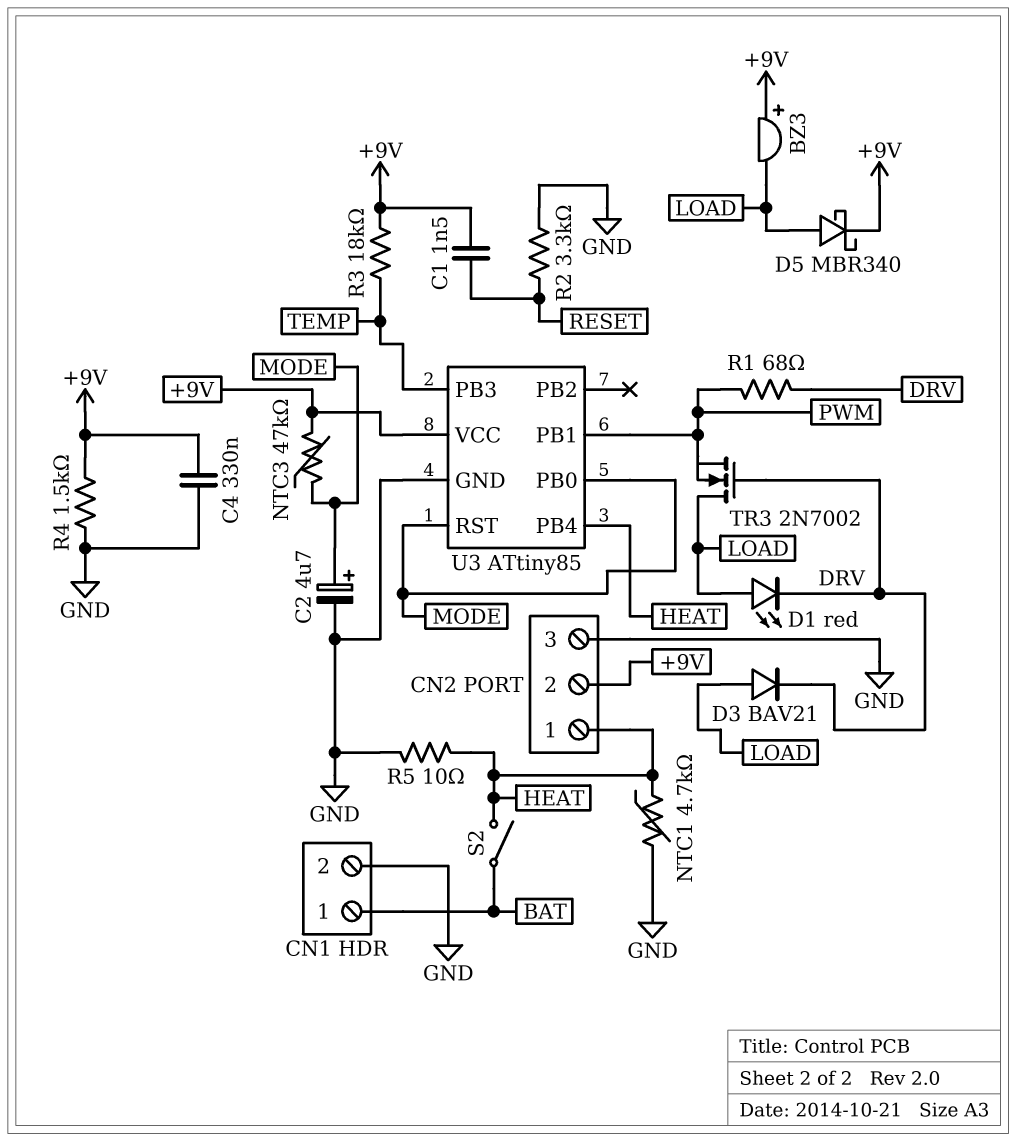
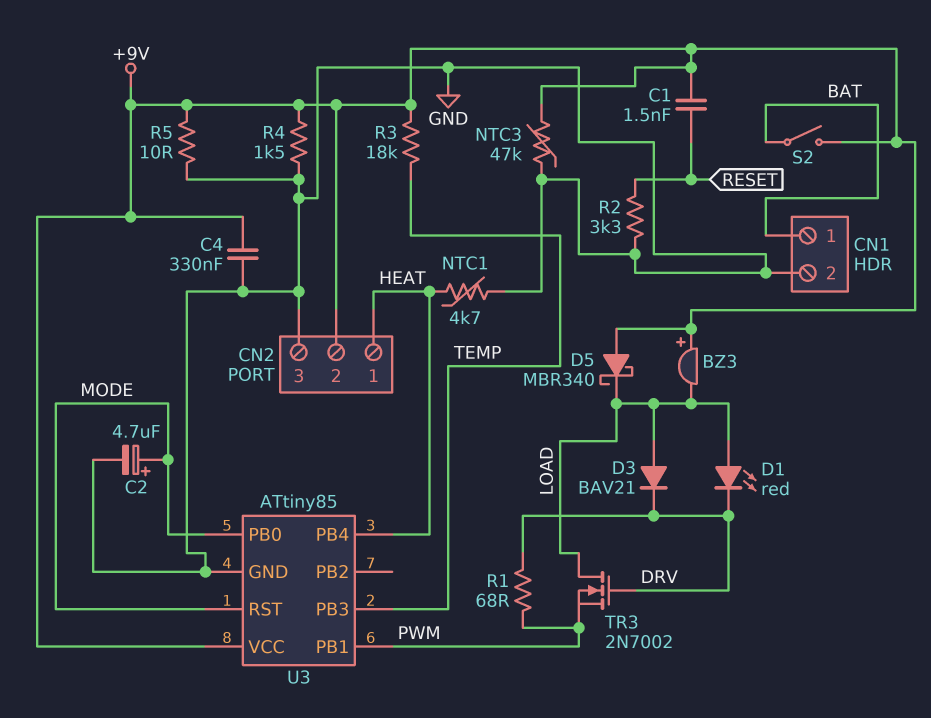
D5: schottky MBR340 (A LOAD, K +9V) -> schottky MBR340 (A +9V, K LOAD)
NTC3: 47k (+9V, MODE) -> 47k (+9V, GND)
R5: 10 (GND, HEAT) -> 10 (+9V, GND)
S2: switch (BAT, HEAT) -> switch (+9V, BAT)

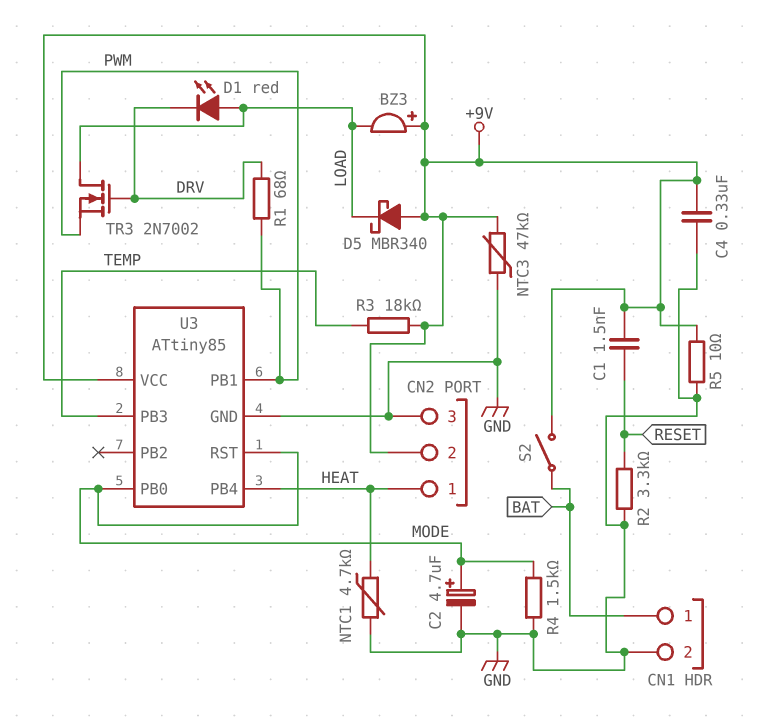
D3: diode BAV21 (A LOAD, K DRV) -> none
R4: 1.5k (+9V, GND) -> 1.5k (GND, MODE)

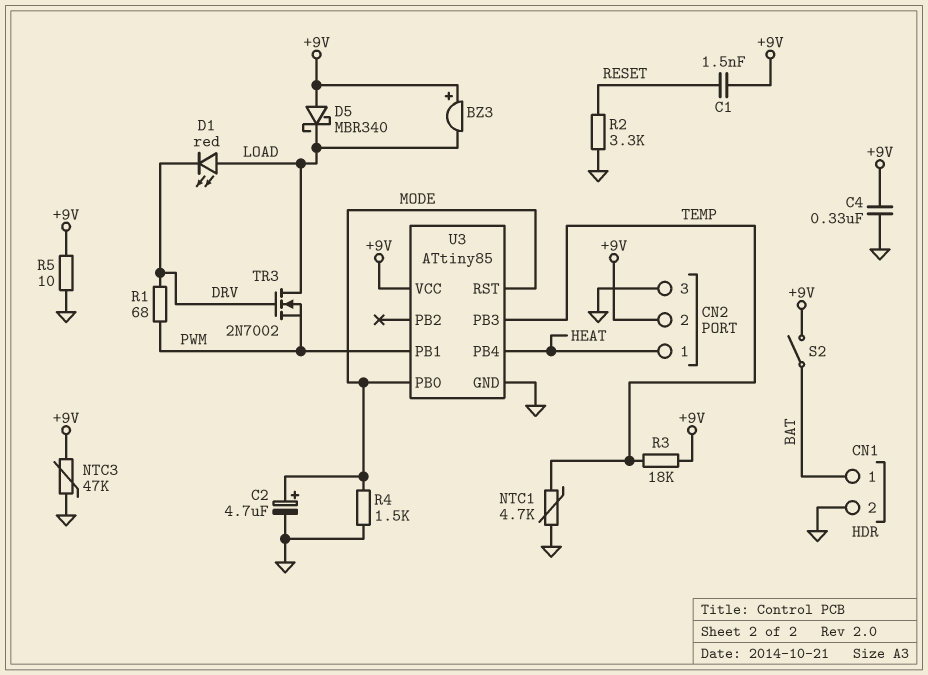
NTC1: 4.7k (GND, HEAT) -> 4.7k (GND, TEMP)

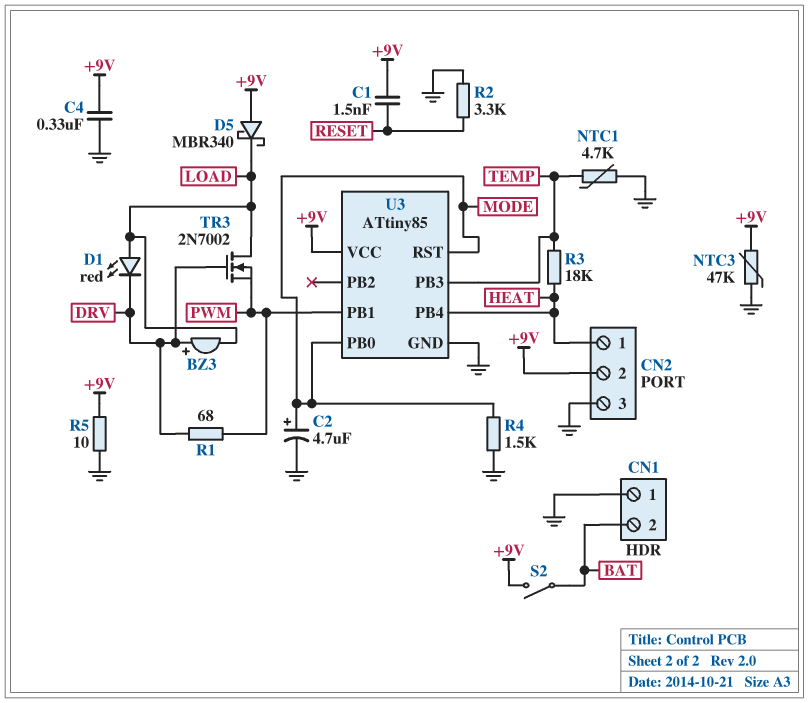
BZ3: buzzer (plus +9V, minus LOAD) -> buzzer (plus DRV, minus LOAD)
CN1 pin 1: BAT -> GND
CN1 pin 2: GND -> BAT
R3: 18k (+9V, TEMP) -> 18k (HEAT, TEMP)

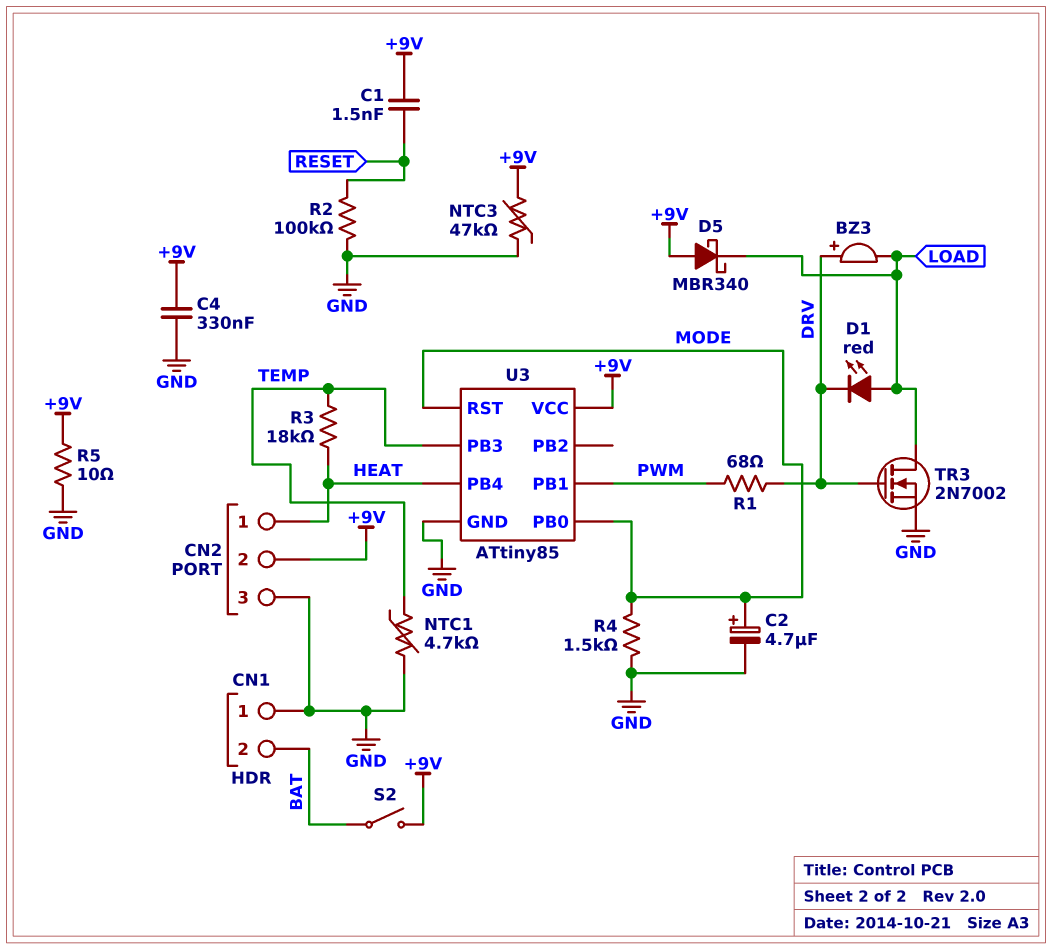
R2: 3.3k (GND, RESET) -> 100k (GND, RESET)
TR3: NMOS 2N7002 (G DRV, D LOAD, S PWM) -> NMOS 2N7002 (G DRV, D LOAD, S GND)

